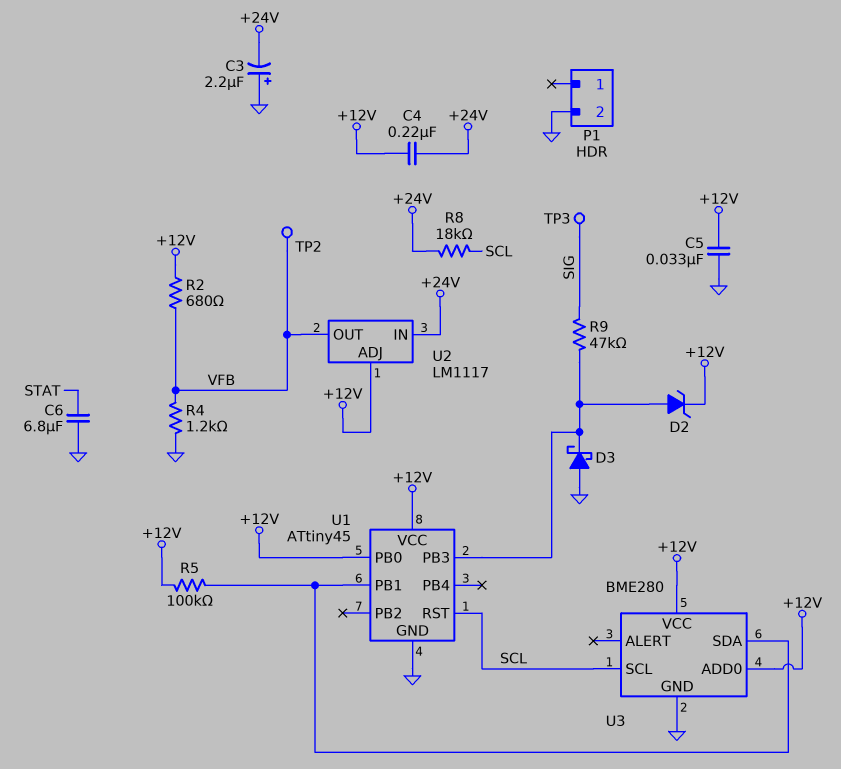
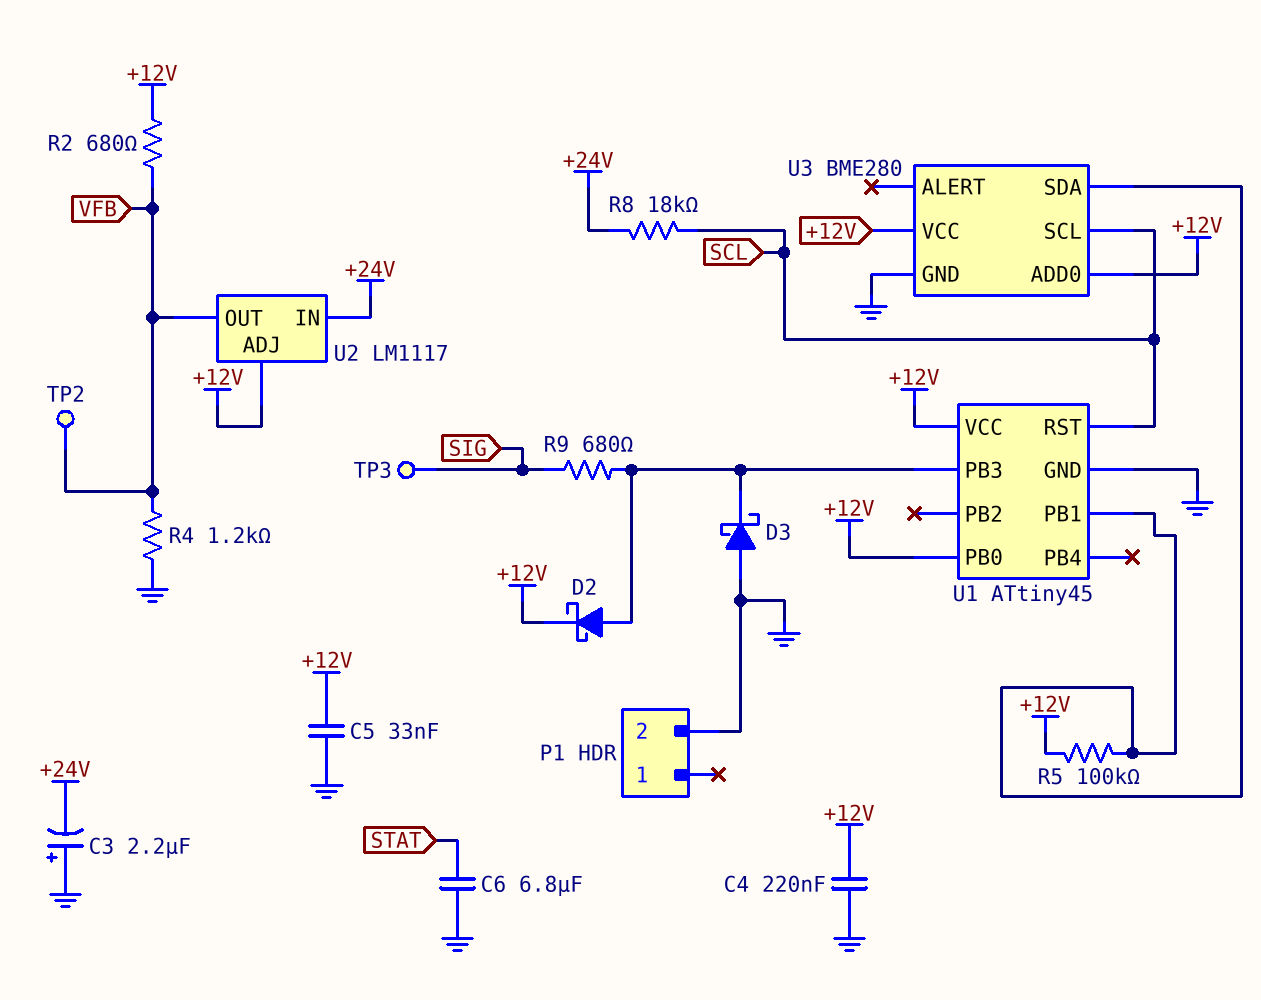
C4: 220nF (+12V, +24V) -> 220nF (+12V, GND)
D2: zener (A U1/PB3, K +12V) -> schottky (A U1/PB3, K +12V)
R9: 47k (SIG, U1/PB3) -> 680 (SIG, U1/PB3)

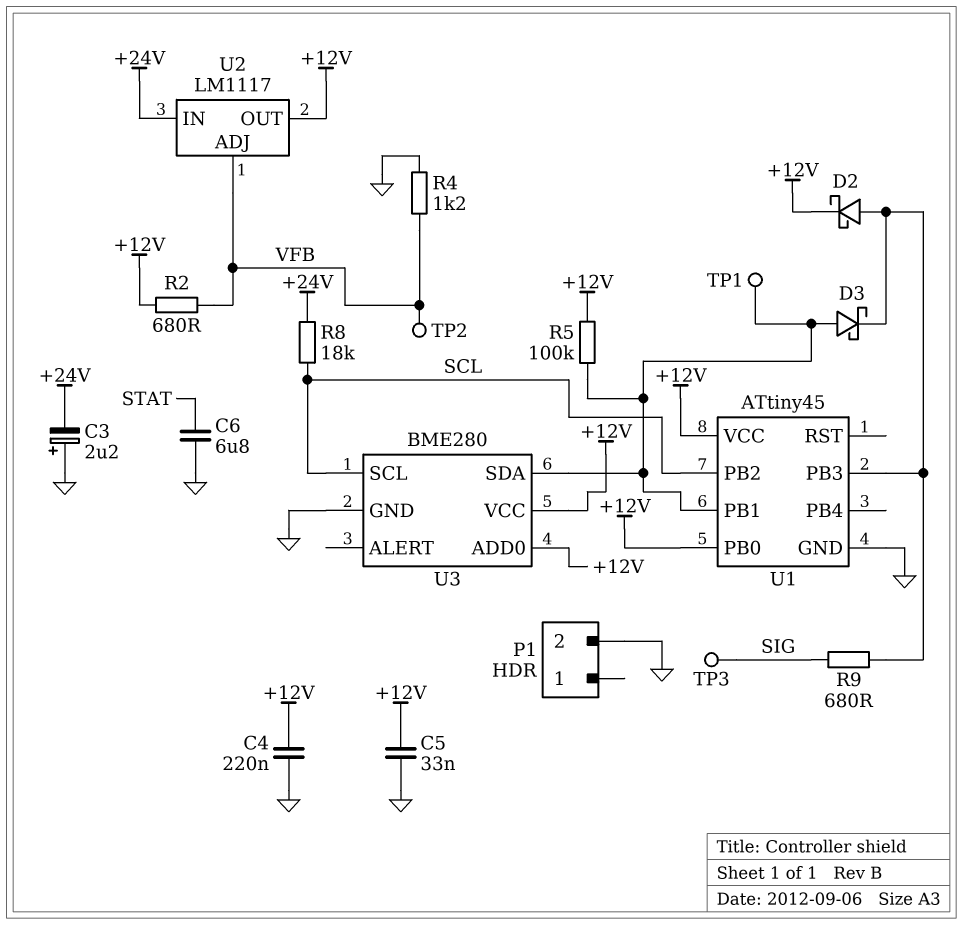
D3: schottky (A GND, K U1/PB3) -> schottky (A U1/PB1, K U1/PB3)
TP1: none -> test point (U1/PB1)
U1 pin PB2: none -> SCL
U1 pin RST: SCL -> none
U2 pin ADJ: +12V -> VFB
U2 pin OUT: VFB -> +12V

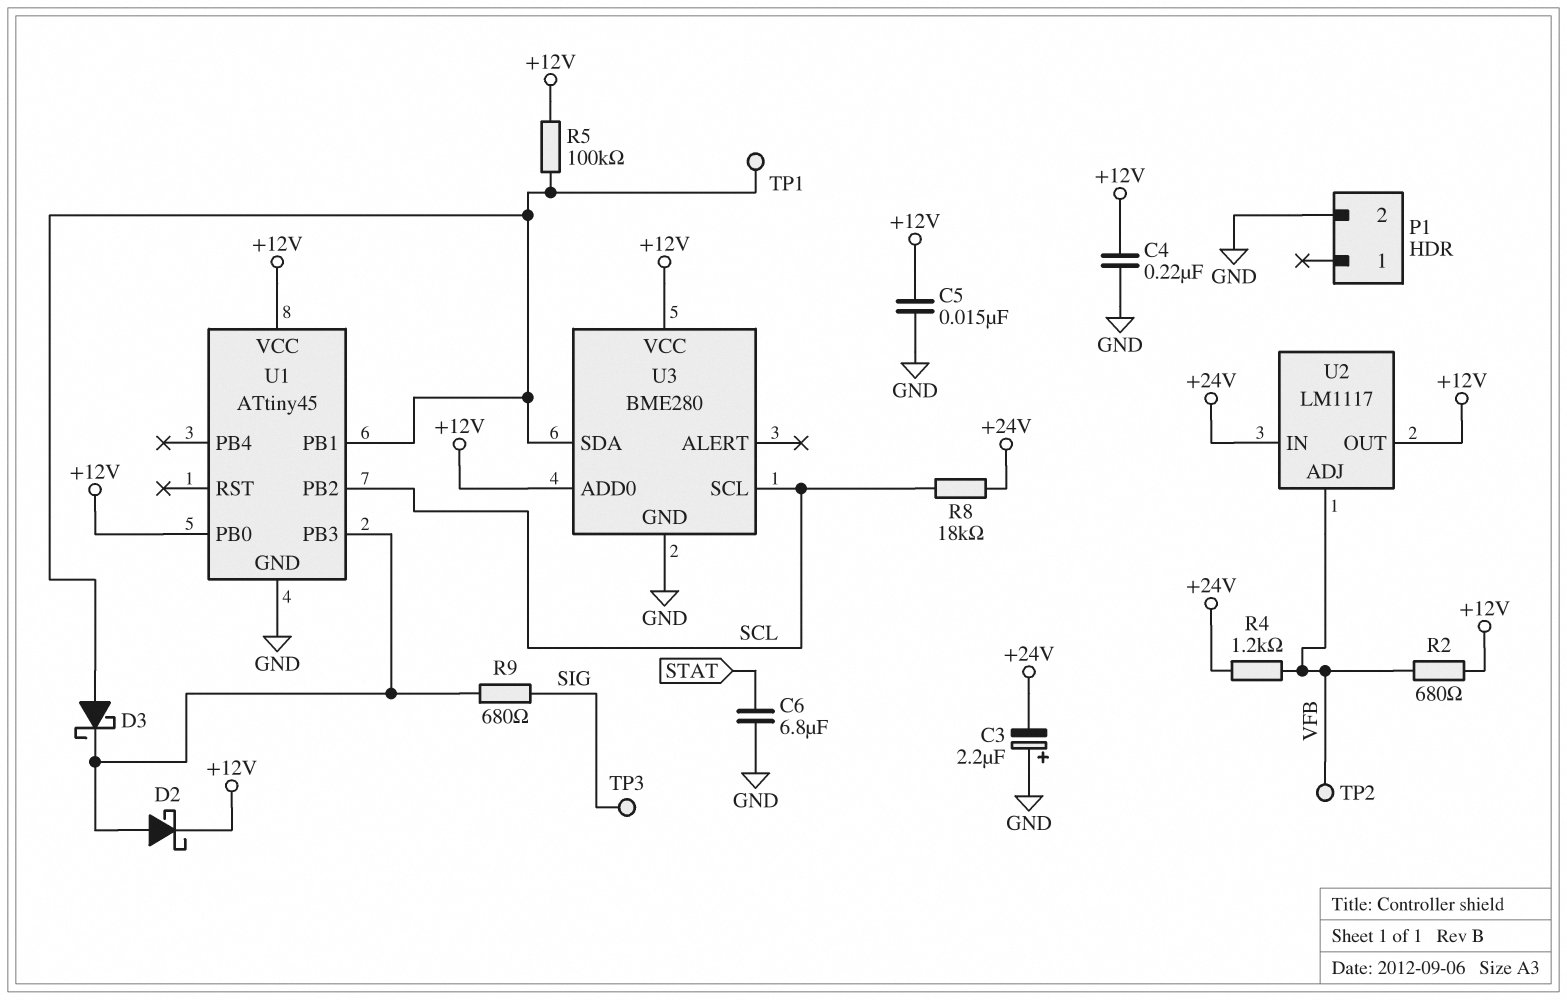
C5: 33nF (+12V, GND) -> 15nF (+12V, GND)
R4: 1.2k (GND, VFB) -> 1.2k (+24V, VFB)

